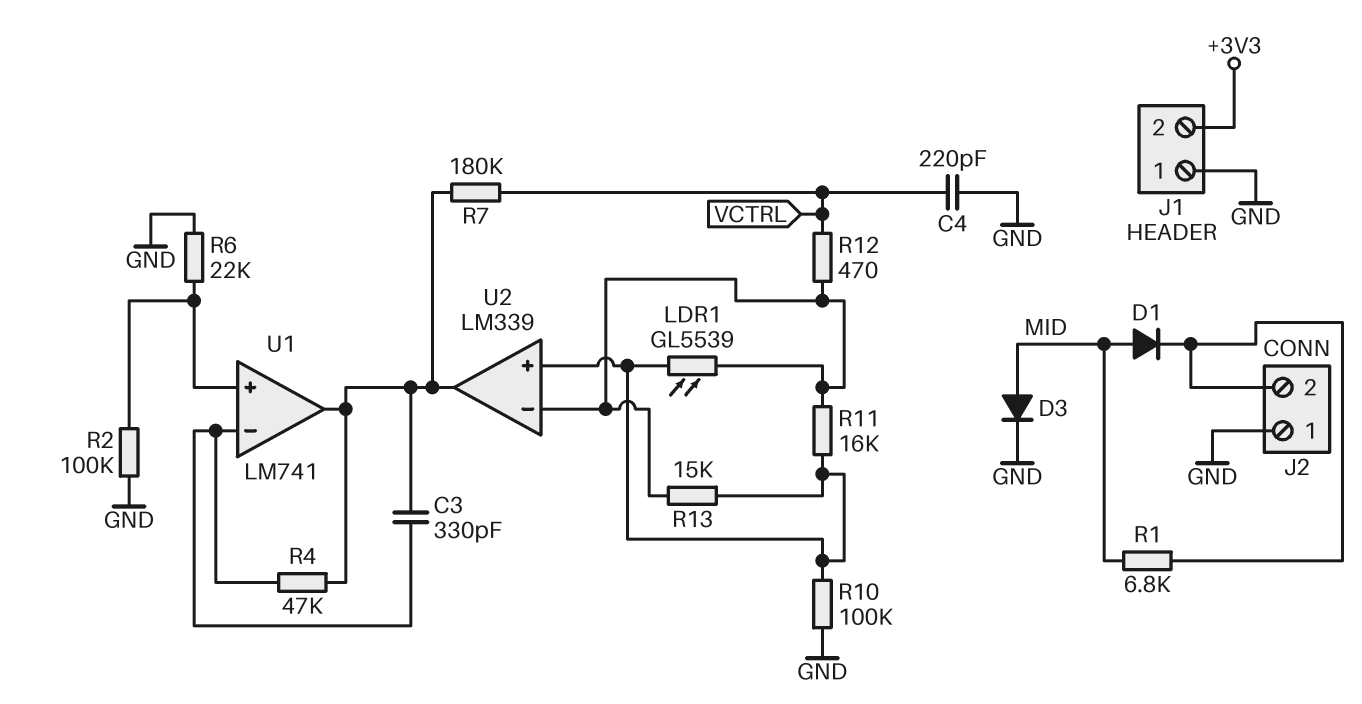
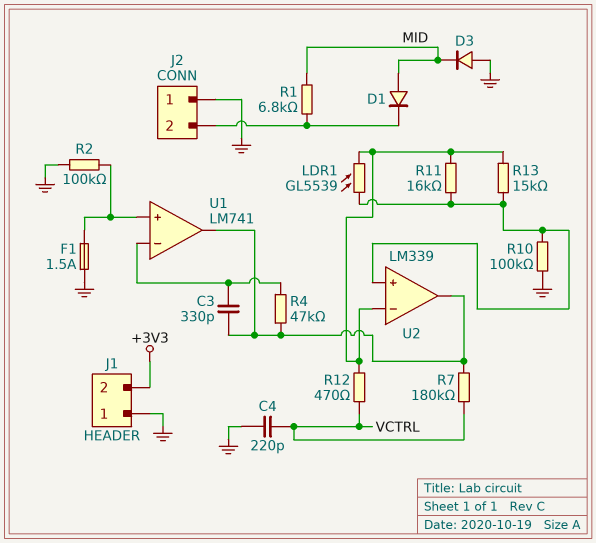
D3: diode (A MID, K GND) -> diode (A GND, K MID)
F1: none -> 1.5A (GND, U1/in+)
R6: 22k (GND, U1/in+) -> none

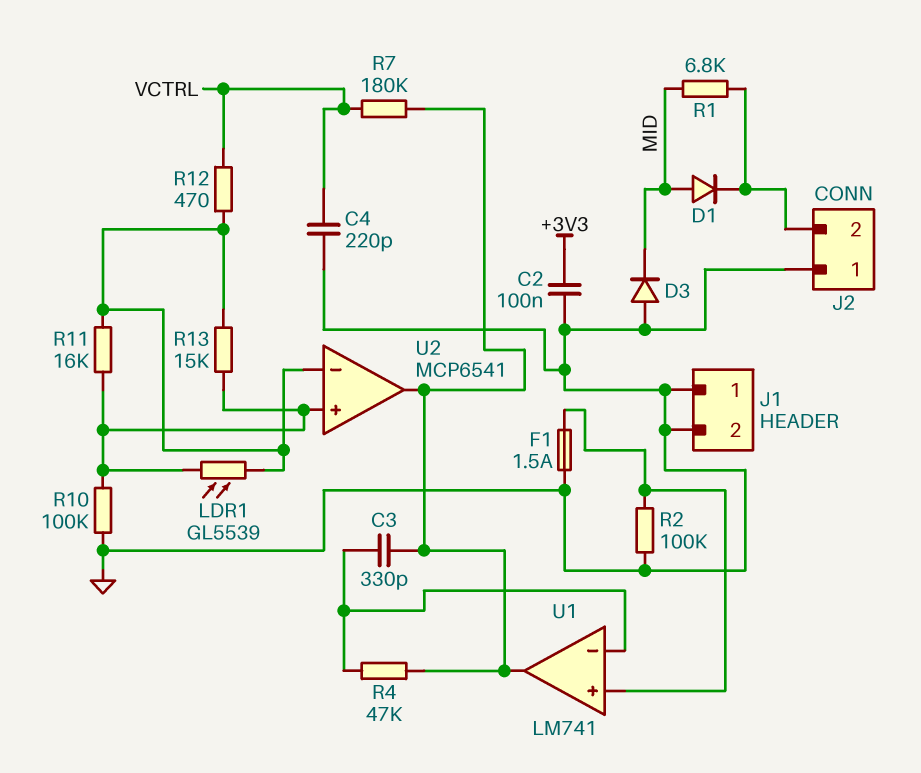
C2: none -> 100nF (+3V3, GND)
J1 pin 2: +3V3 -> GND
U2: LM339 -> MCP6541

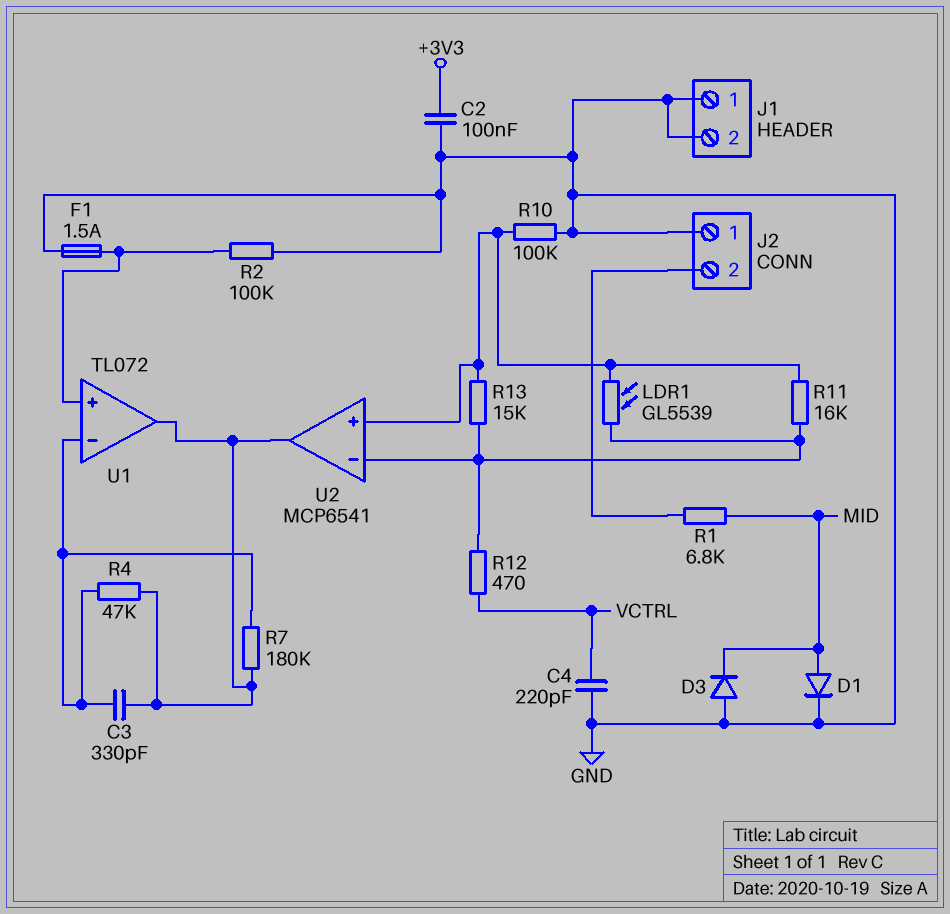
D1: diode (A MID, K J2/2) -> diode (A MID, K GND)
R7: 180k (U1/out, VCTRL) -> 180k (U1/in-, U1/out)
U1: LM741 -> TL072

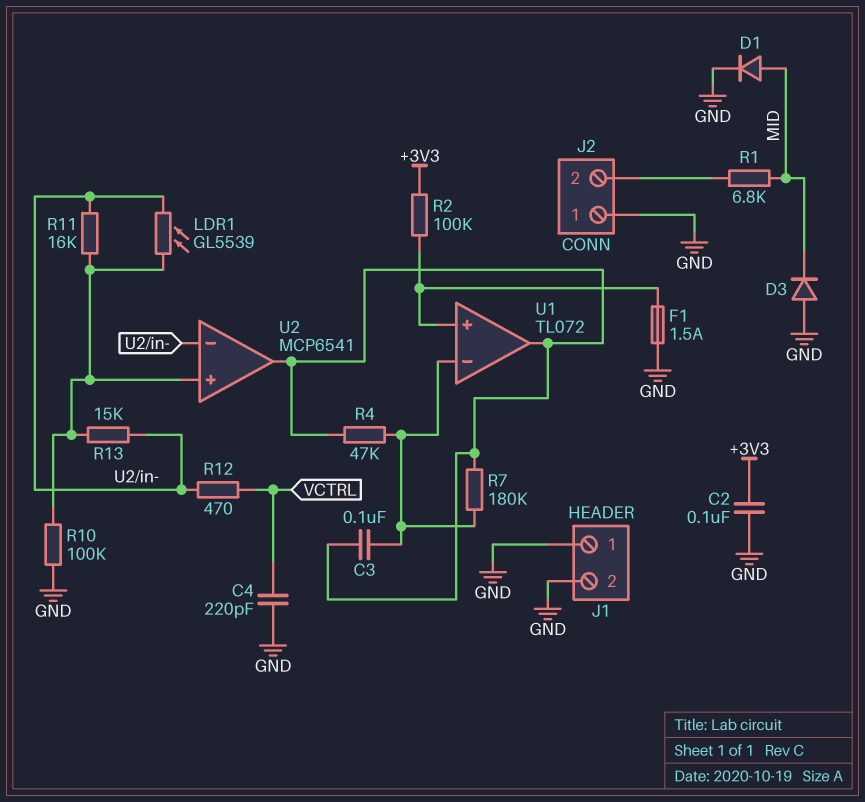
C3: 330pF (U1/in-, U1/out) -> 100nF (U1/in-, U1/out)
R2: 100k (GND, U1/in+) -> 100k (+3V3, U1/in+)

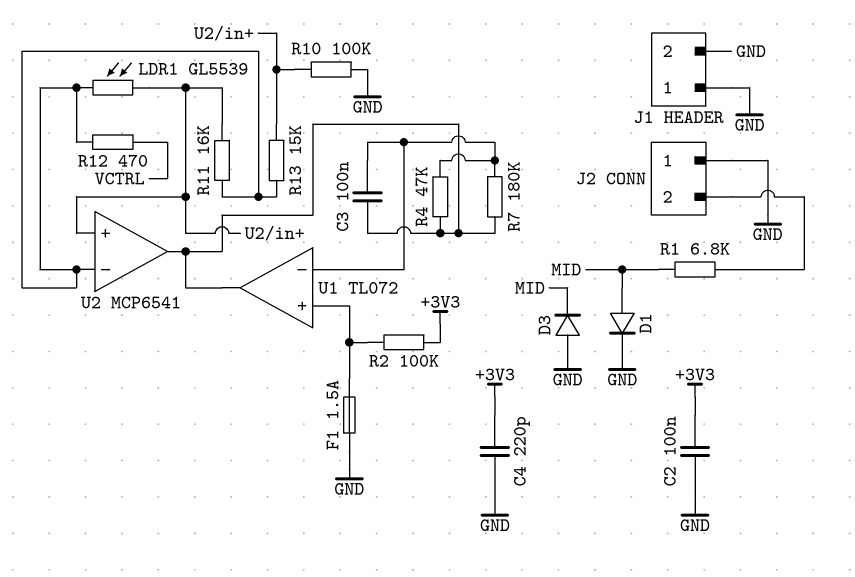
C4: 220pF (GND, VCTRL) -> 220pF (+3V3, GND)

